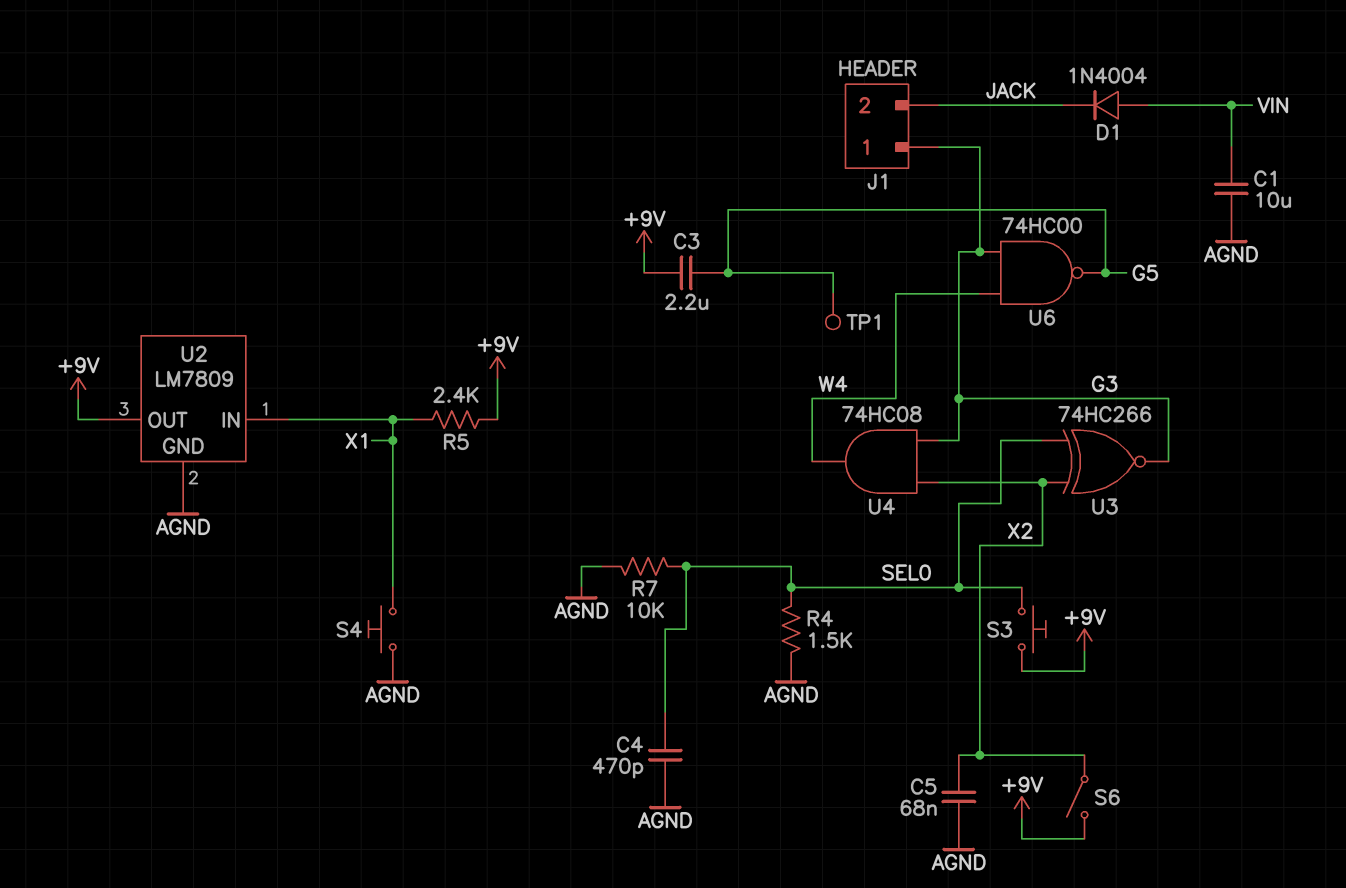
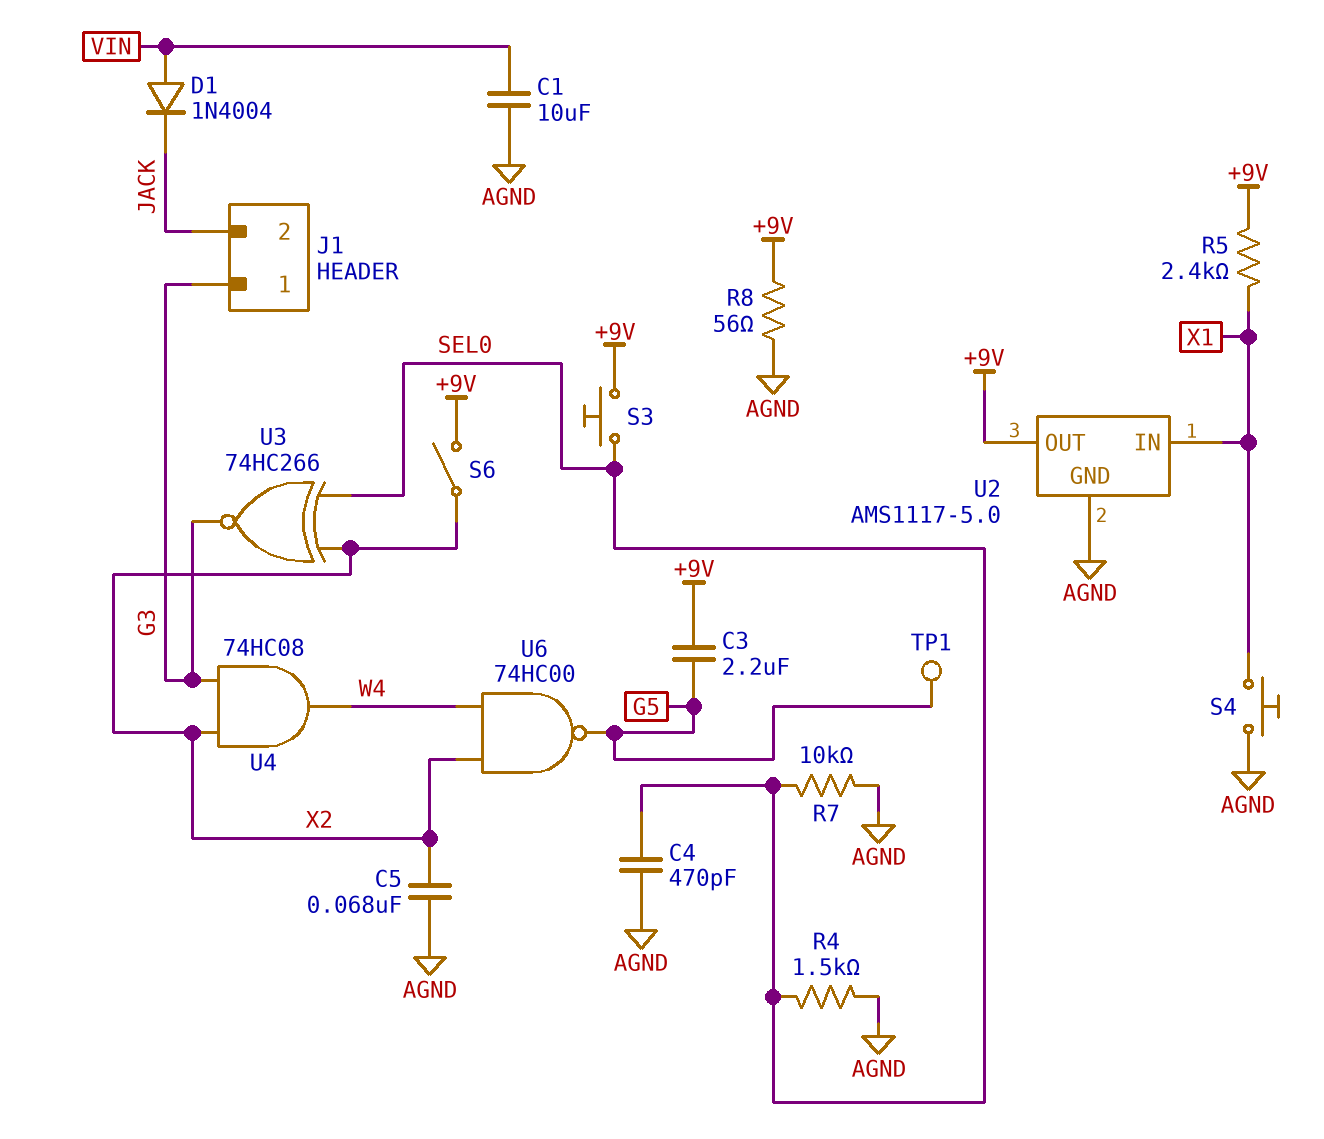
R8: none -> 56 (+9V, AGND)
U2: LM7809 -> AMS1117-5.0
U6: NAND 74HC00 (in G3, in W4, out G5) -> NAND 74HC00 (in W4, in X2, out G5)

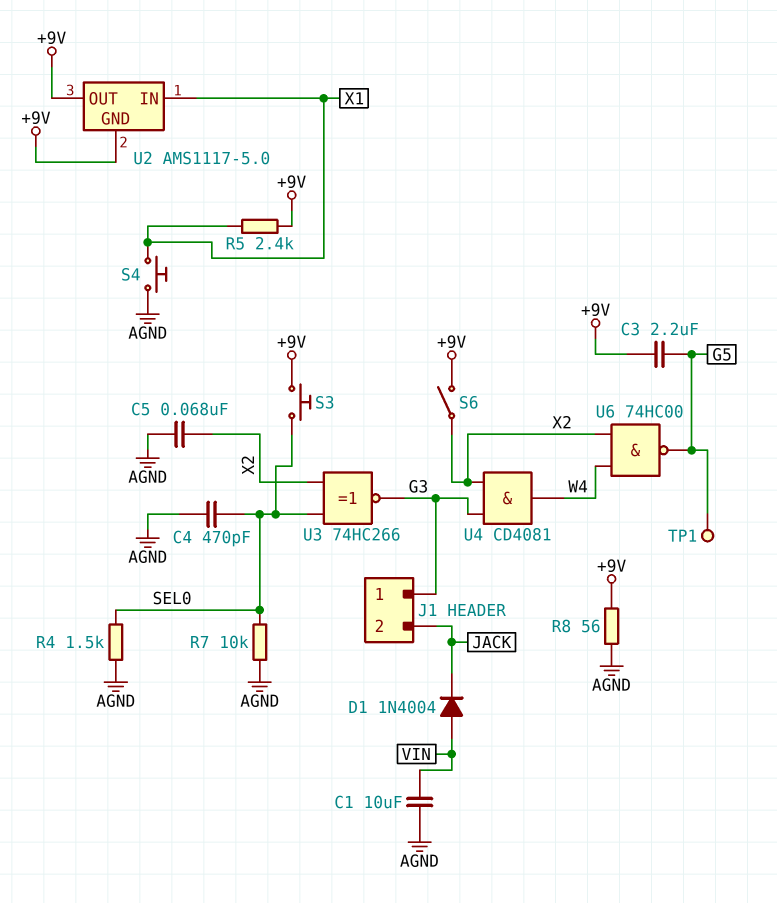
U2 pin GND: AGND -> +9V
U4: AND 74HC08 (in G3, in X2, out W4) -> AND CD4081 (in G3, in X2, out W4)

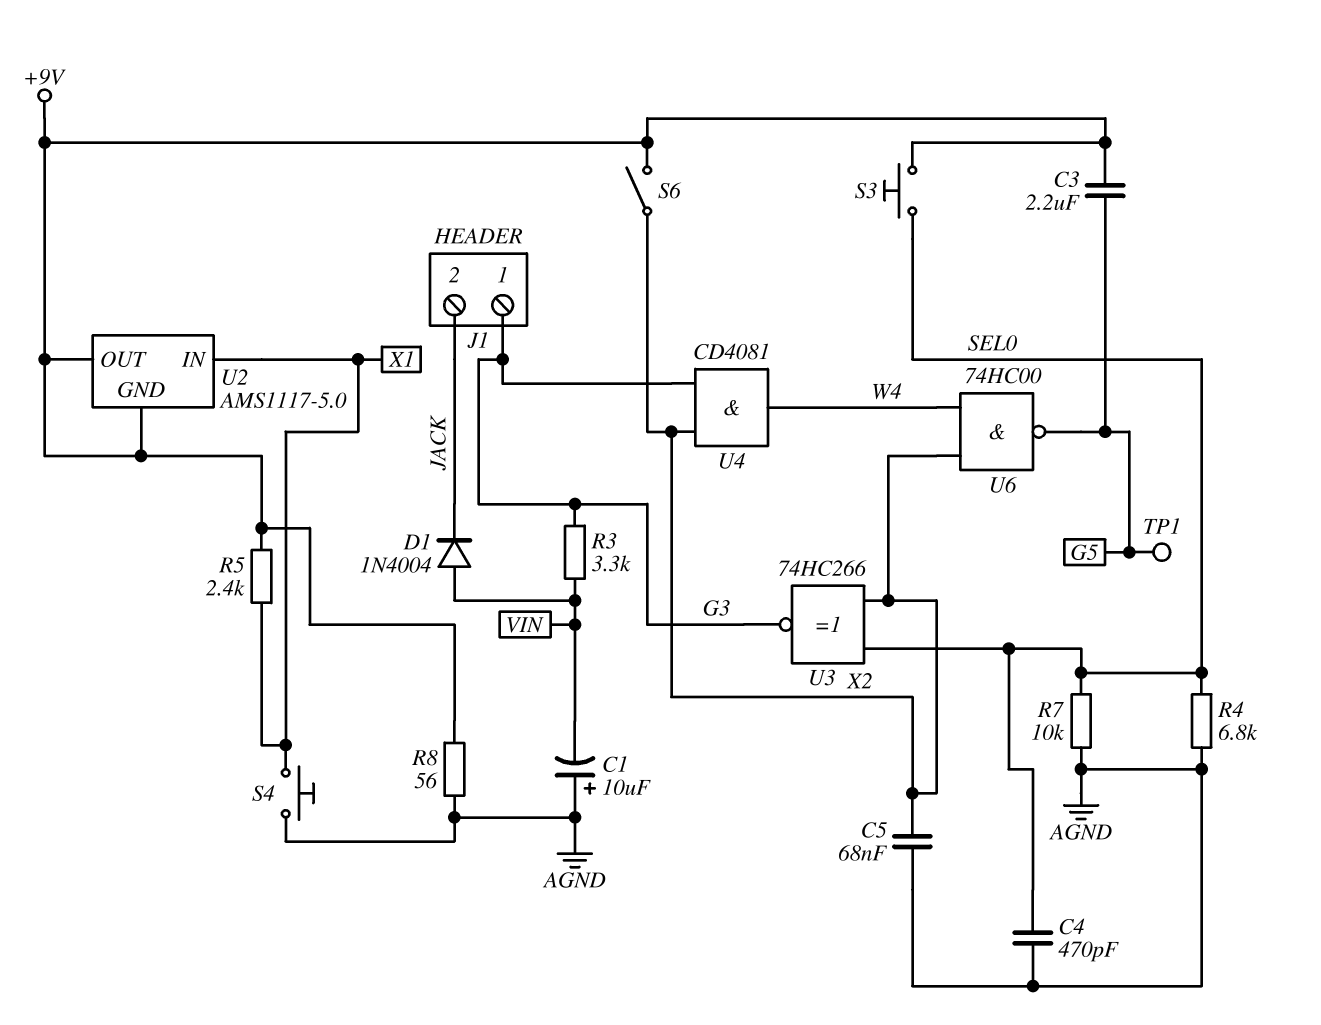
C1: 10uF (AGND, VIN) -> 10uF (plus AGND, minus VIN)
R3: none -> 3.3k (G3, VIN)
R4: 1.5k (AGND, SEL0) -> 6.8k (AGND, SEL0)

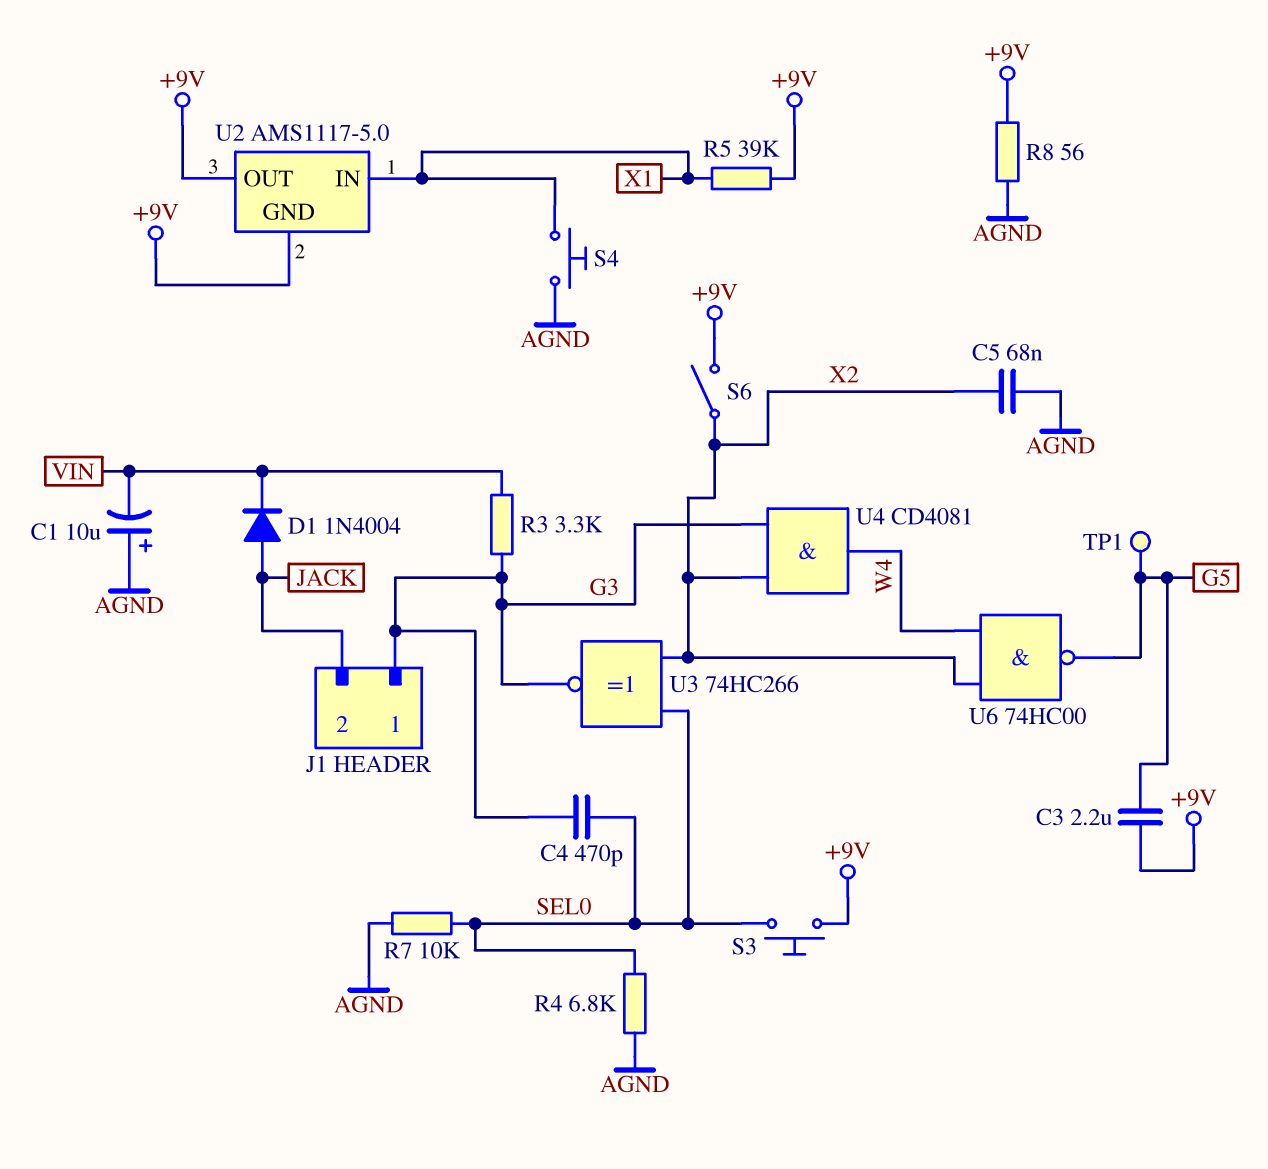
C4: 470pF (AGND, SEL0) -> 470pF (G3, SEL0)
D1: diode 1N4004 (A VIN, K JACK) -> diode 1N4004 (A JACK, K VIN)
R5: 2.4k (+9V, X1) -> 39k (+9V, X1)

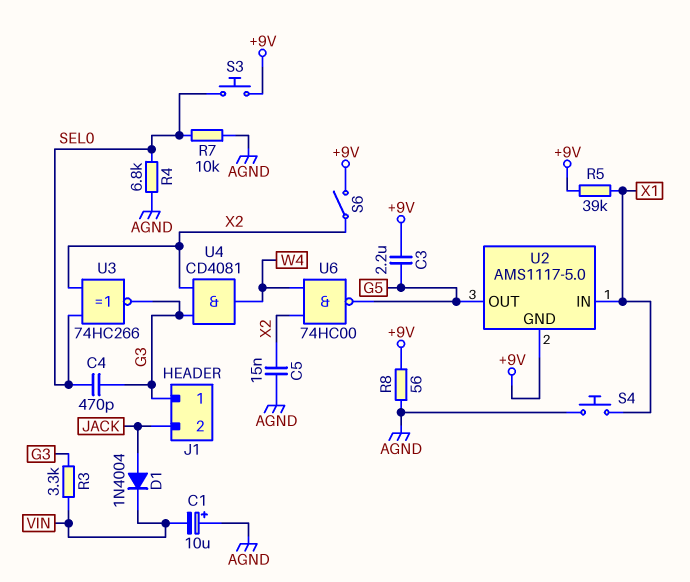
C5: 68nF (AGND, X2) -> 15nF (AGND, X2)
TP1: test point (G5) -> none
U2 pin OUT: +9V -> G5

